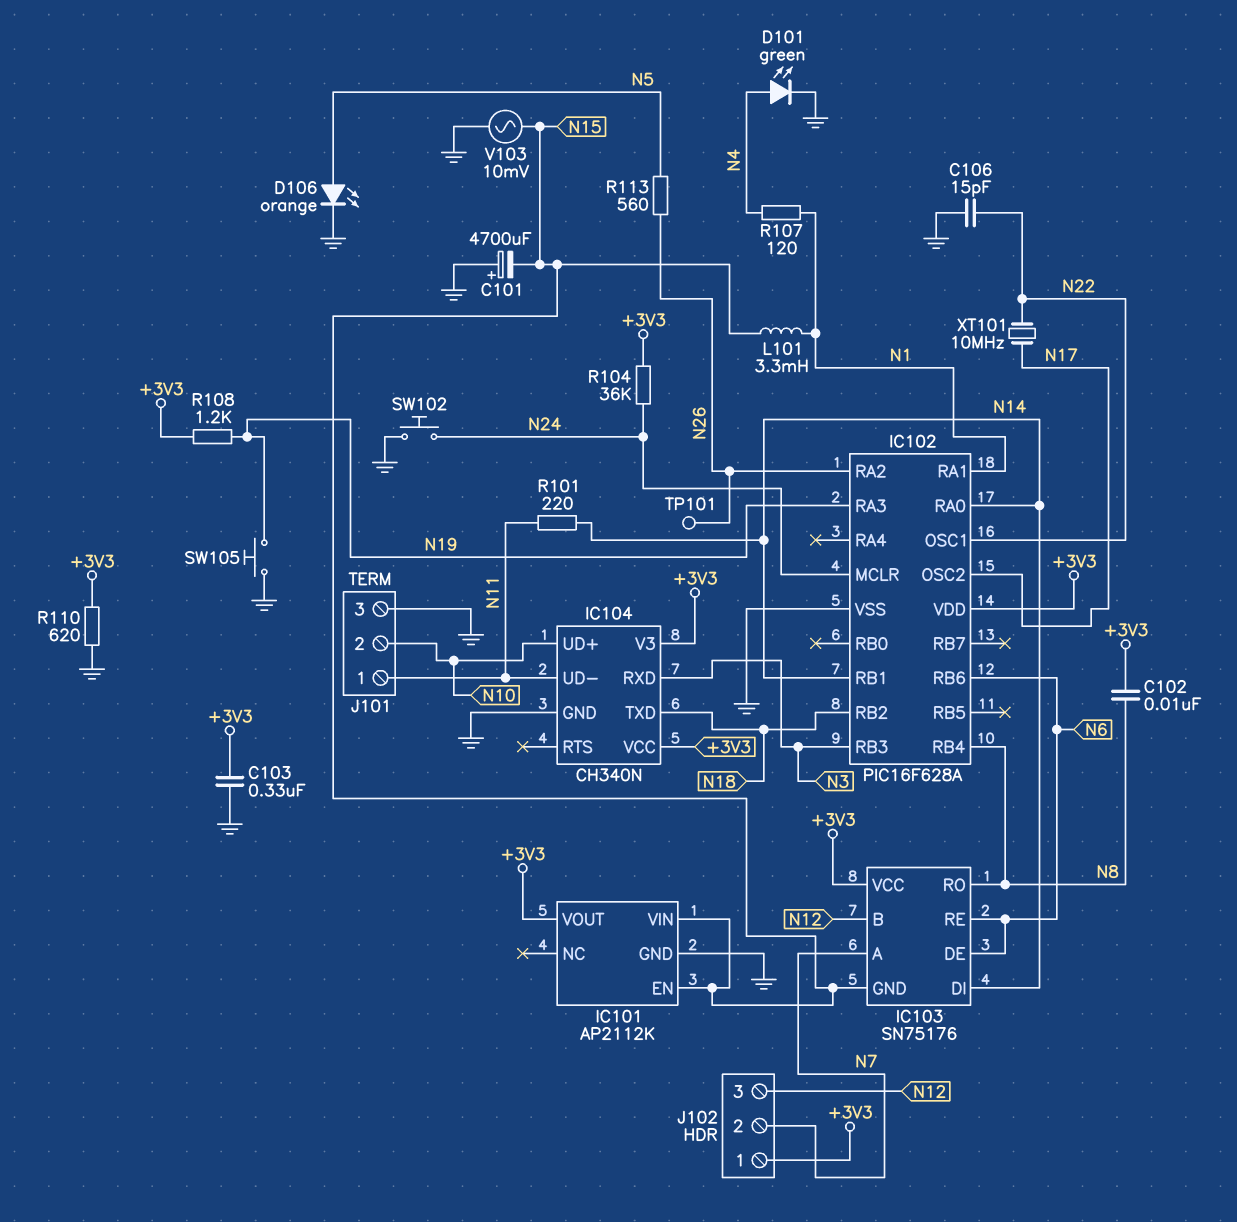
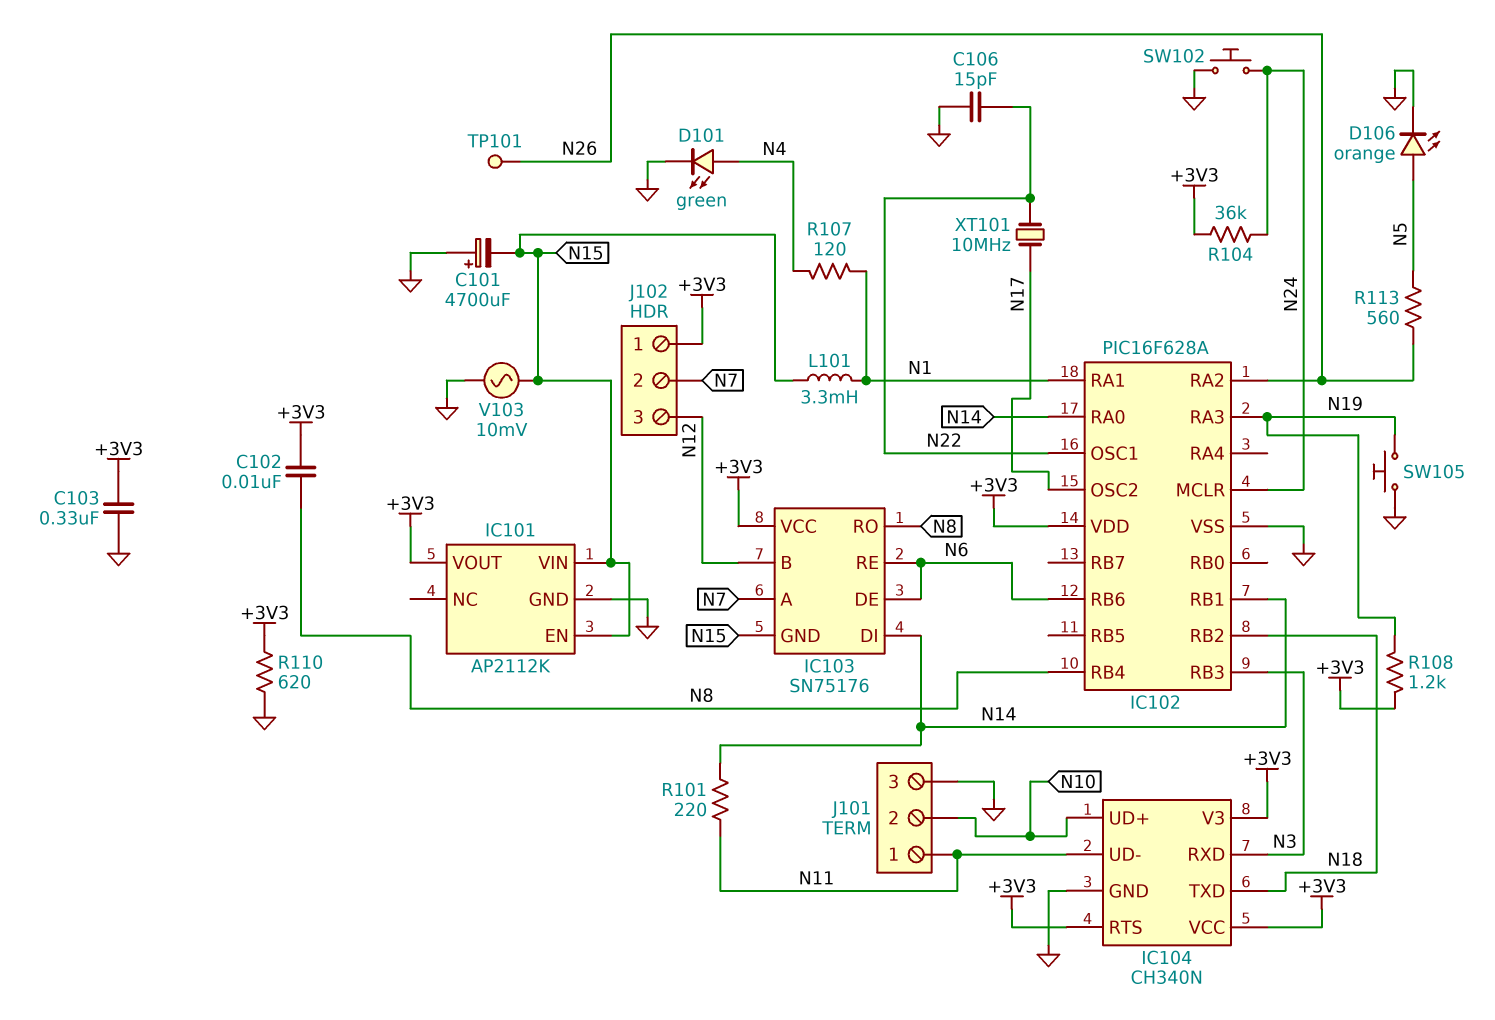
IC104 pin RTS: none -> +3V3

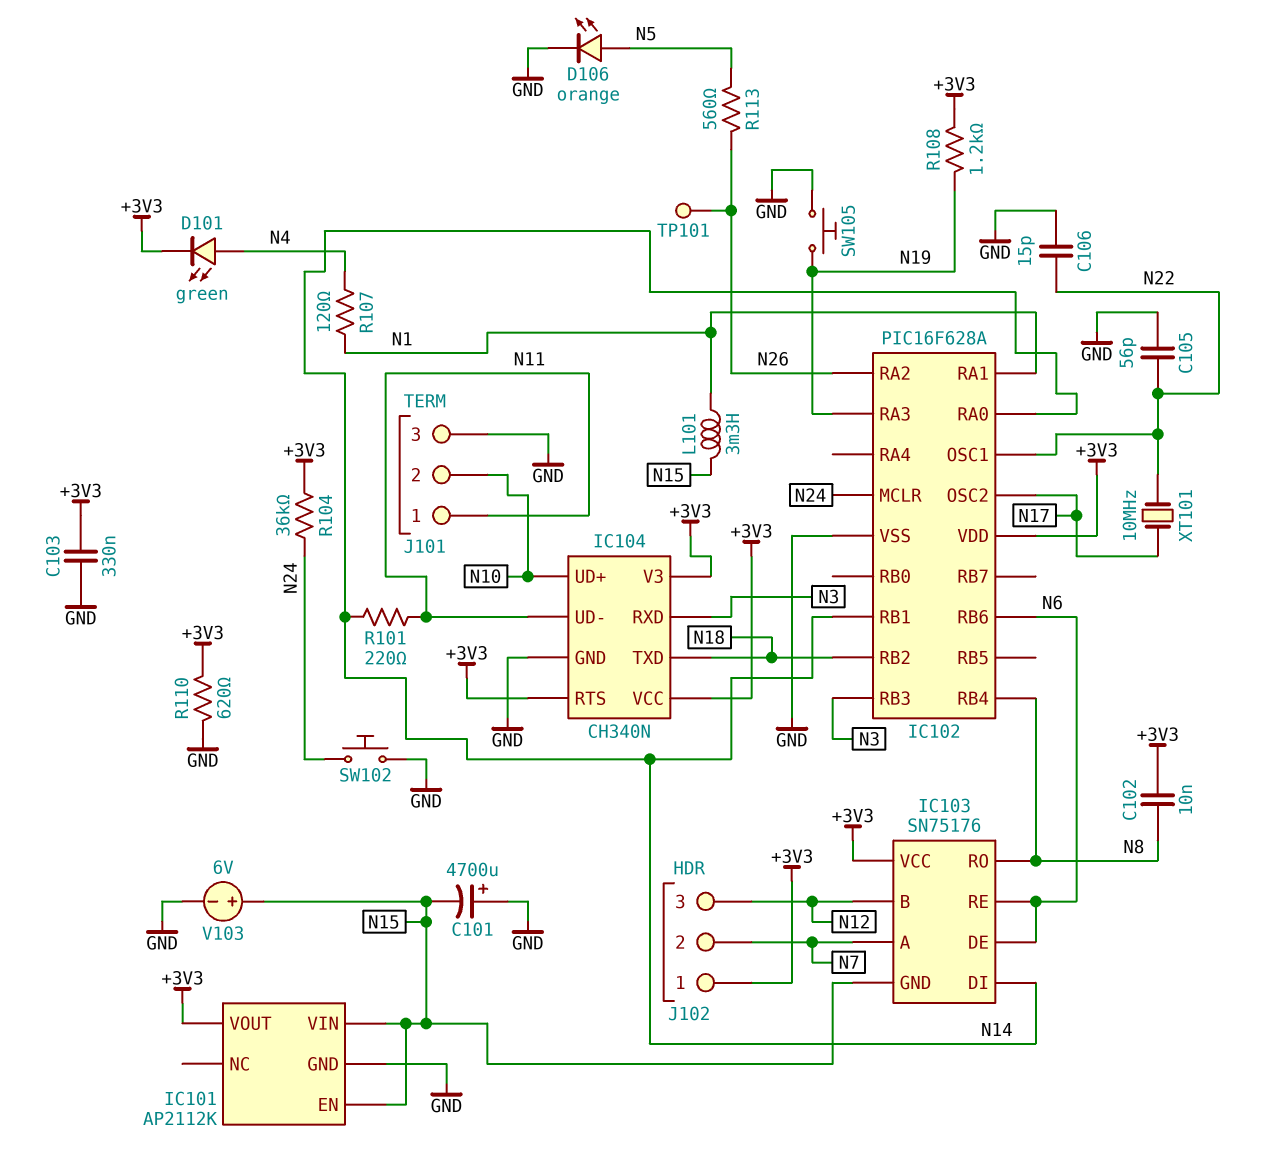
C105: none -> 56pF (GND, N22)
D101: LED green (A N4, K GND) -> LED green (A N4, K +3V3)
V103: AC 10mV (GND, N15) -> 6V (plus N15, minus GND)

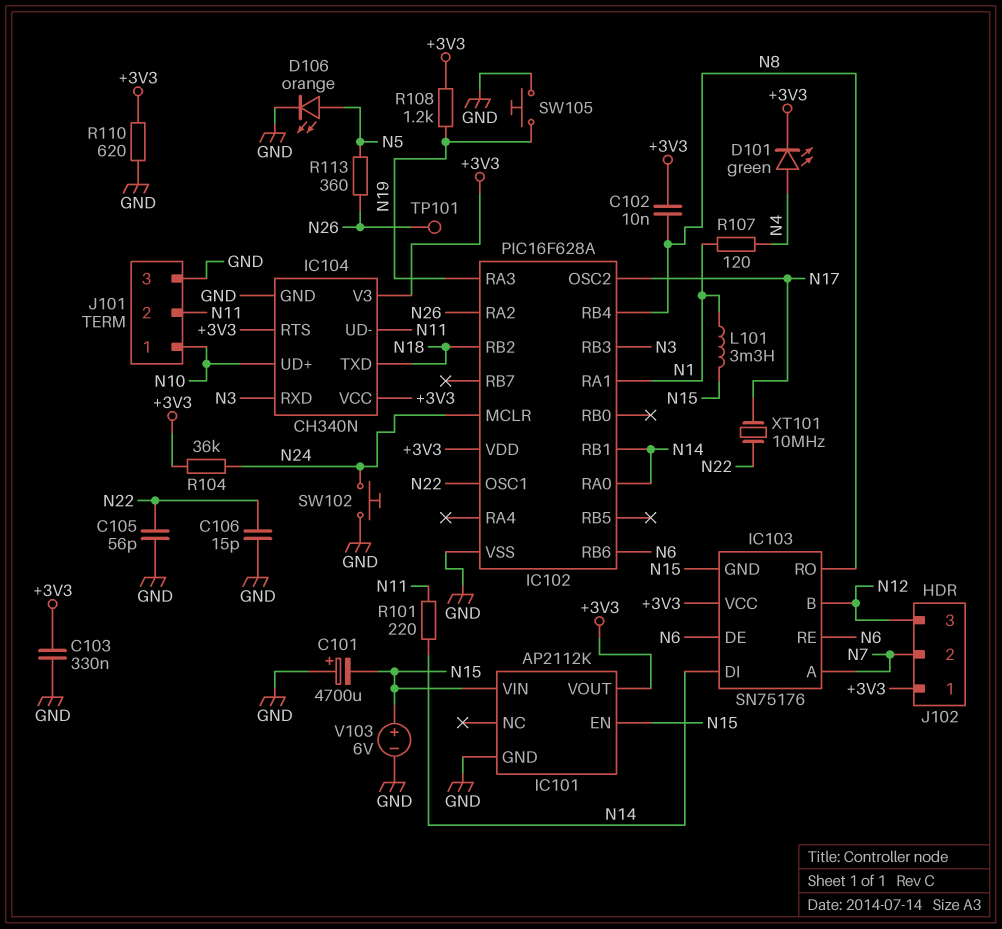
J101 pin 1: N11 -> N10
J101 pin 2: N10 -> N11
R113: 560 (N5, N26) -> 360 (N5, N26)

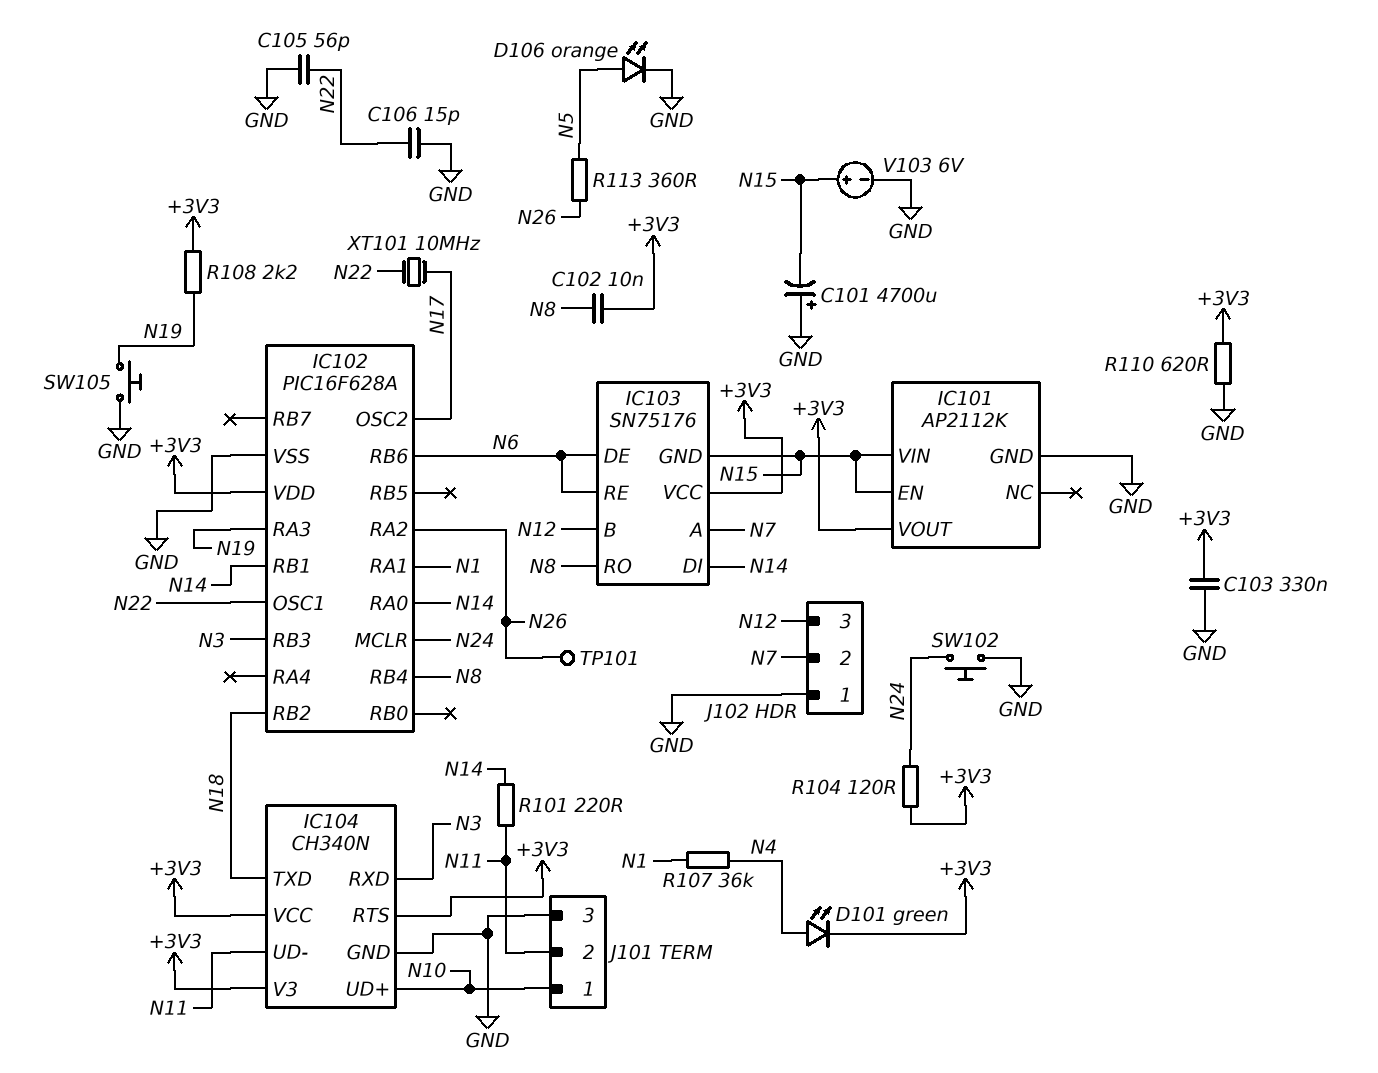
J102 pin 1: +3V3 -> GND
L101: 3.3mH (N1, N15) -> none
R104: 36k (+3V3, N24) -> 120 (+3V3, N24)
R107: 120 (N1, N4) -> 36k (N1, N4)
R108: 1.2k (+3V3, N19) -> 2.2k (+3V3, N19)

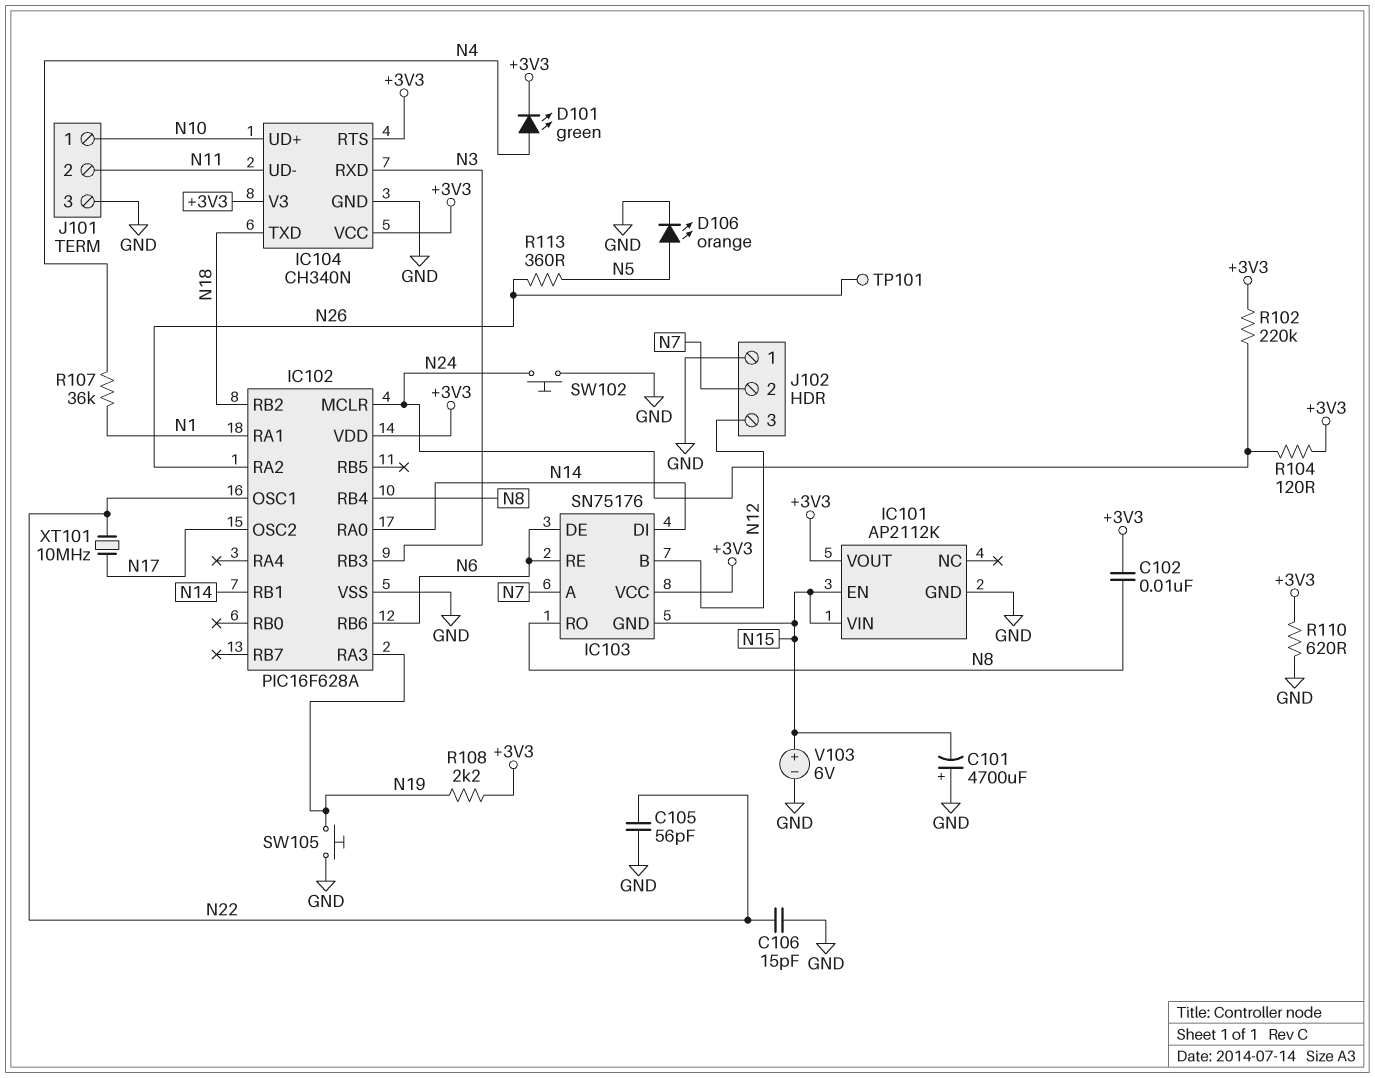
C103: 330nF (+3V3, GND) -> none
R101: 220 (N11, N14) -> none
R102: none -> 220k (+3V3, N24)

